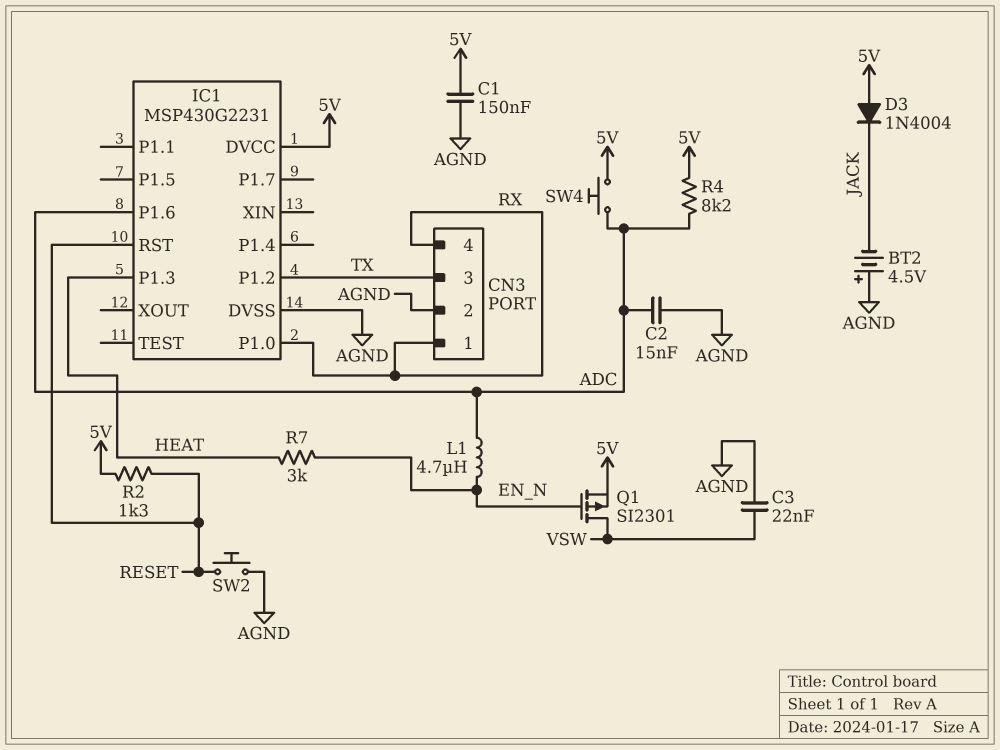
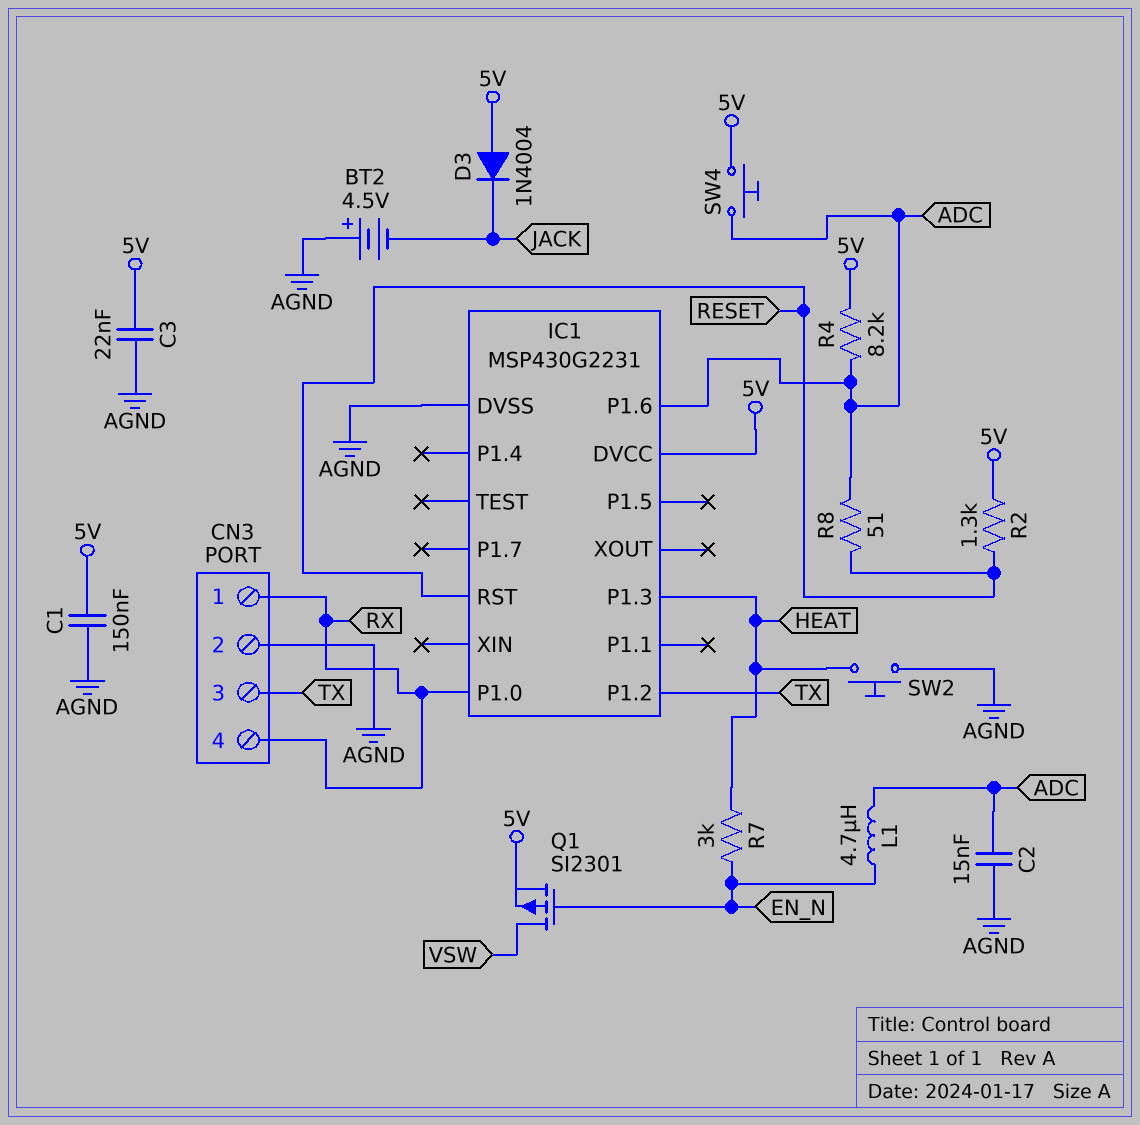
C3: 22nF (AGND, VSW) -> 22nF (5V, AGND)
R8: none -> 51 (ADC, RESET)
SW2: button (AGND, RESET) -> button (AGND, HEAT)

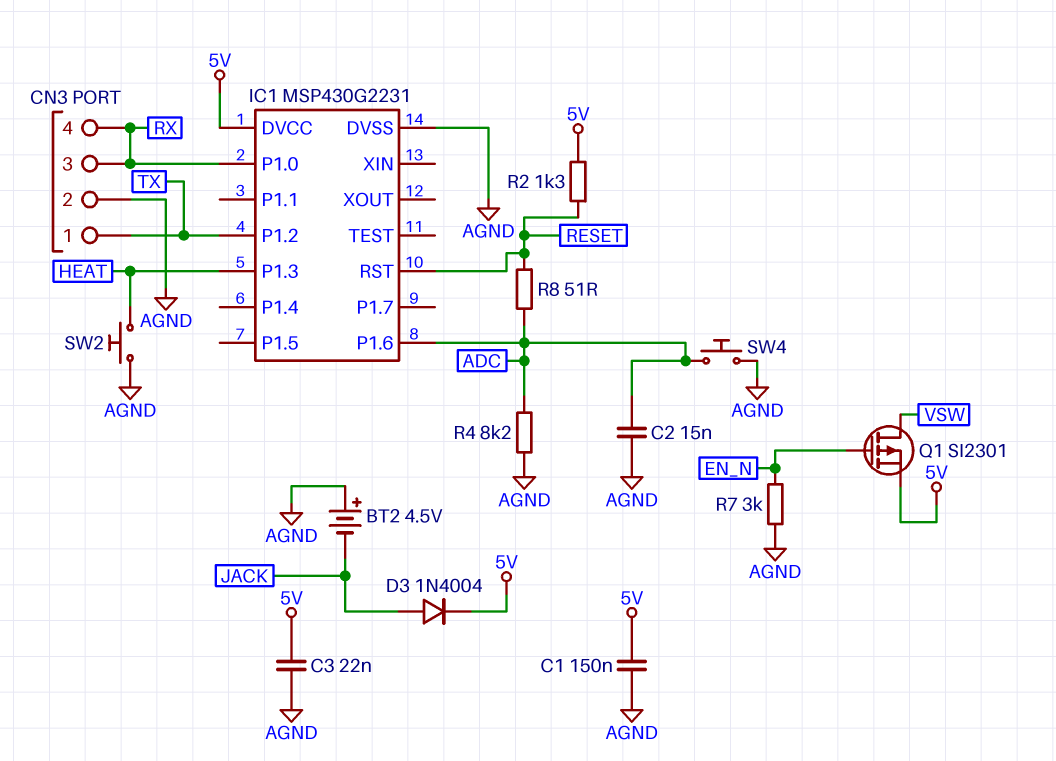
CN3 pin 1: RX -> TX
CN3 pin 3: TX -> RX
D3: diode 1N4004 (A 5V, K JACK) -> diode 1N4004 (A JACK, K 5V)
L1: 4.7uH (ADC, EN_N) -> none
R4: 8.2k (5V, ADC) -> 8.2k (ADC, AGND)
R7: 3k (EN_N, HEAT) -> 3k (AGND, EN_N)
SW4: button (5V, ADC) -> button (ADC, AGND)

